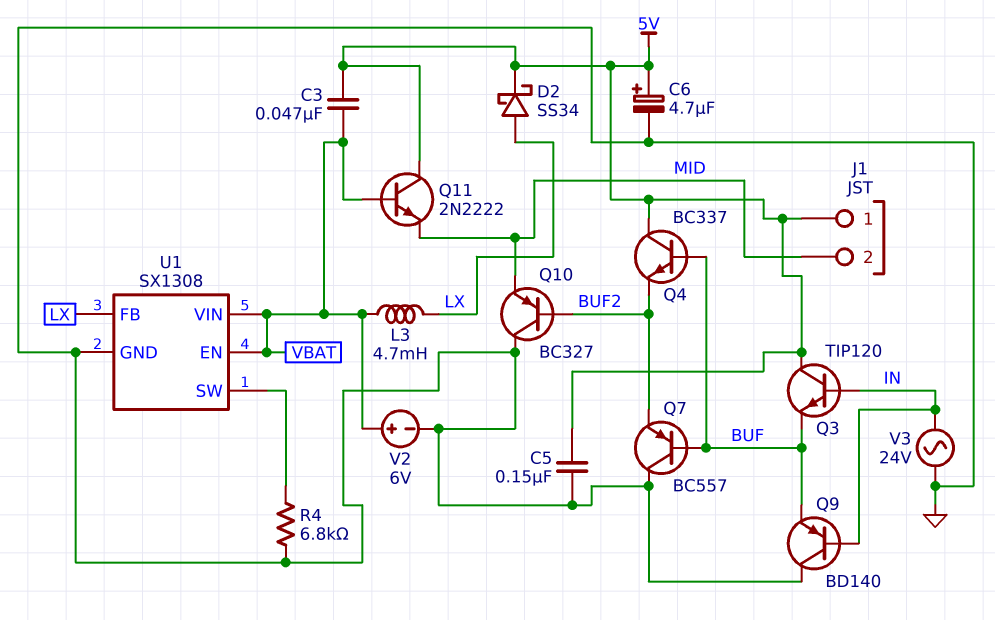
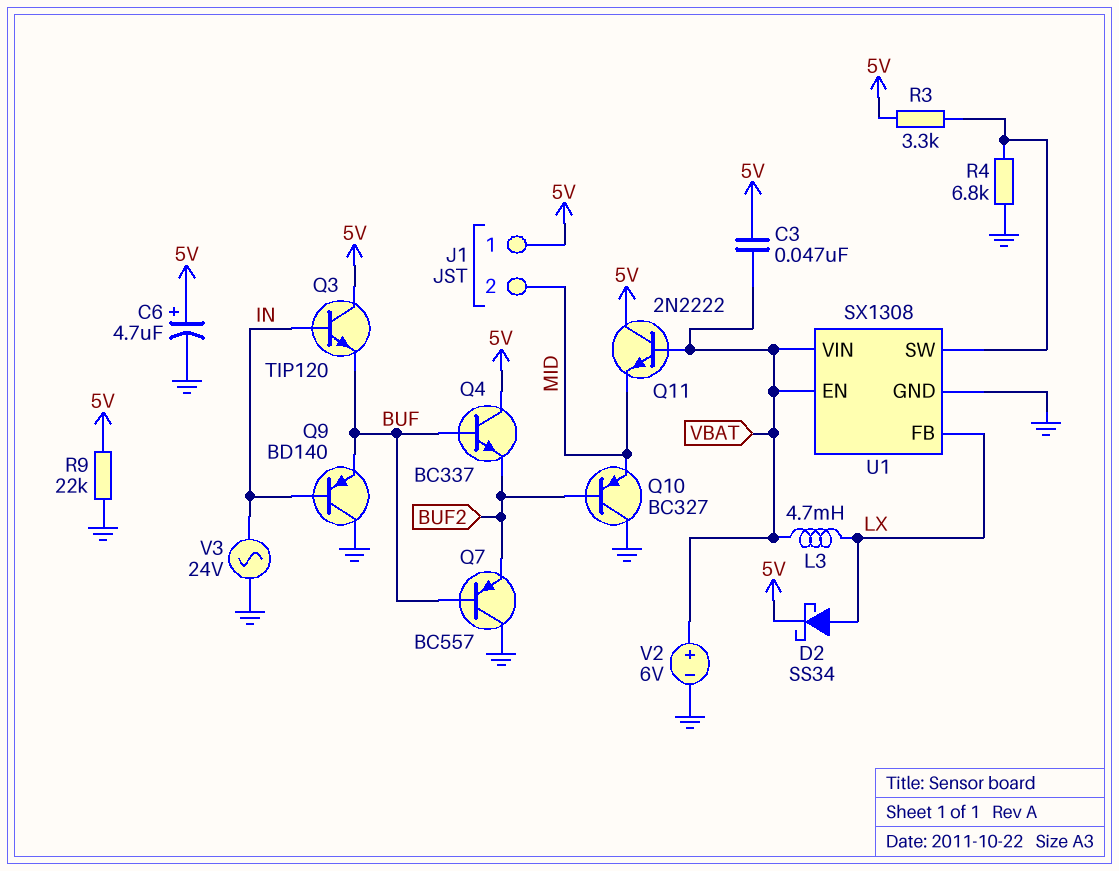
C5: 150nF (5V, GND) -> none
R3: none -> 3.3k (5V, U1/SW)
R9: none -> 22k (5V, GND)

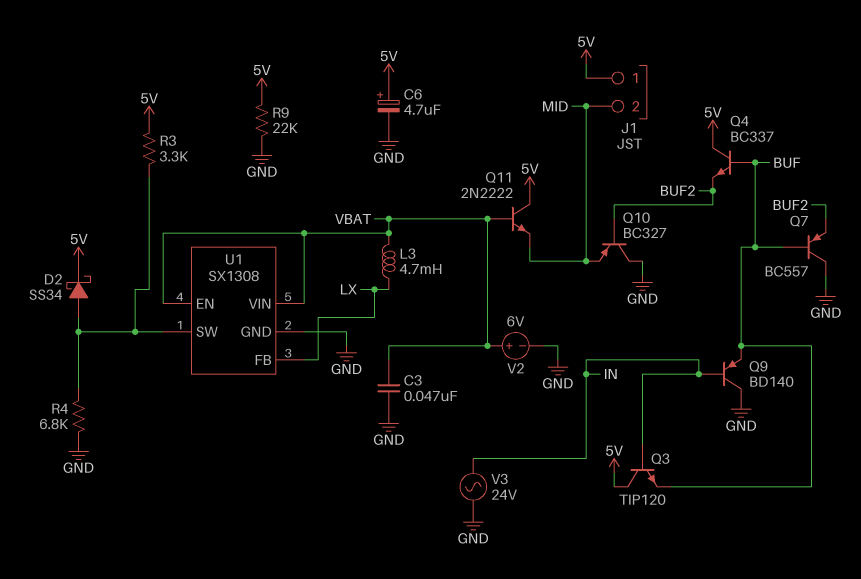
C3: 47nF (5V, VBAT) -> 47nF (GND, VBAT)
D2: schottky SS34 (A LX, K 5V) -> schottky SS34 (A U1/SW, K 5V)

